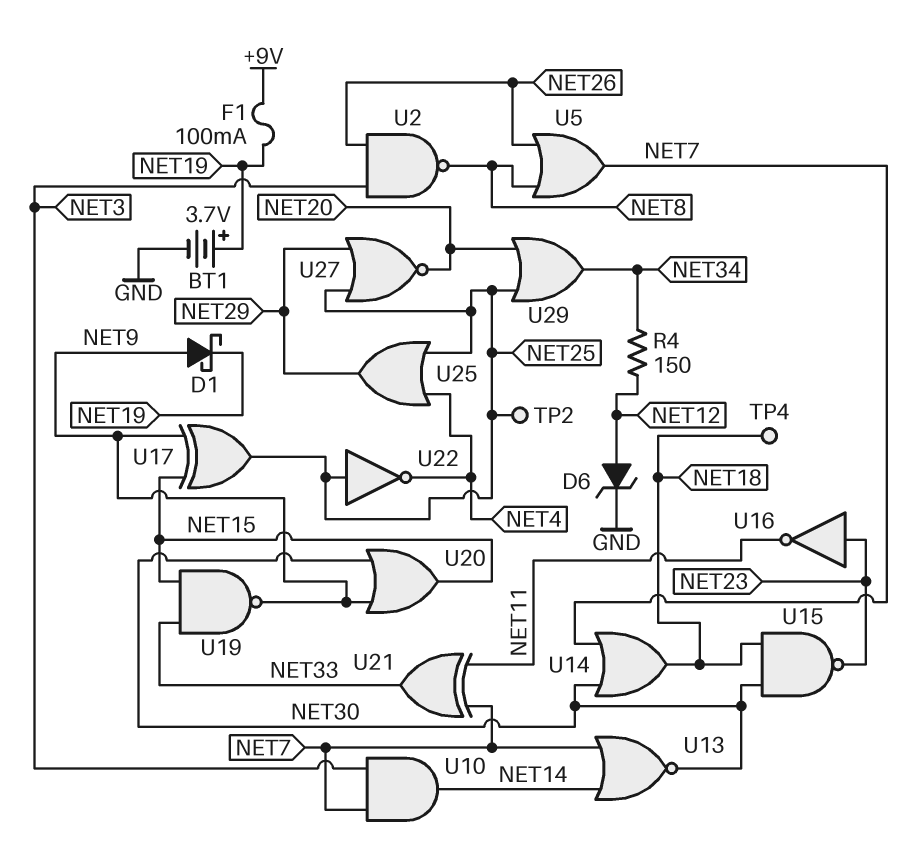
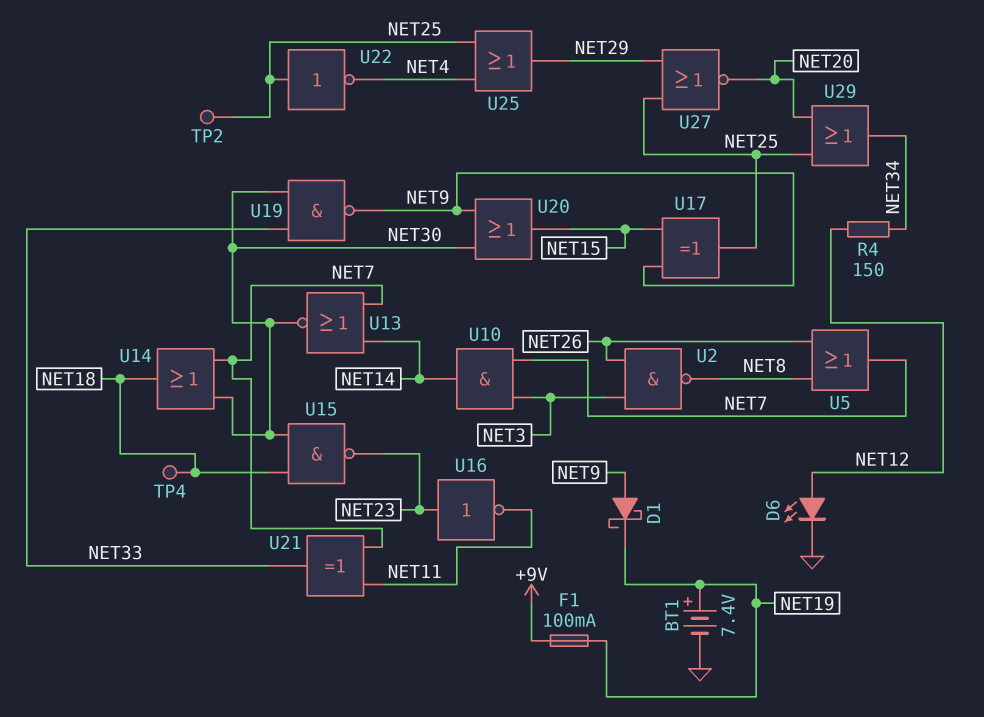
BT1: 3.7V (plus NET19, minus GND) -> 7.4V (plus NET19, minus GND)
D6: zener (A NET12, K GND) -> LED (A NET12, K GND)
U19: NAND (in NET15, in NET33, out NET9) -> NAND (in NET30, in NET33, out NET9)

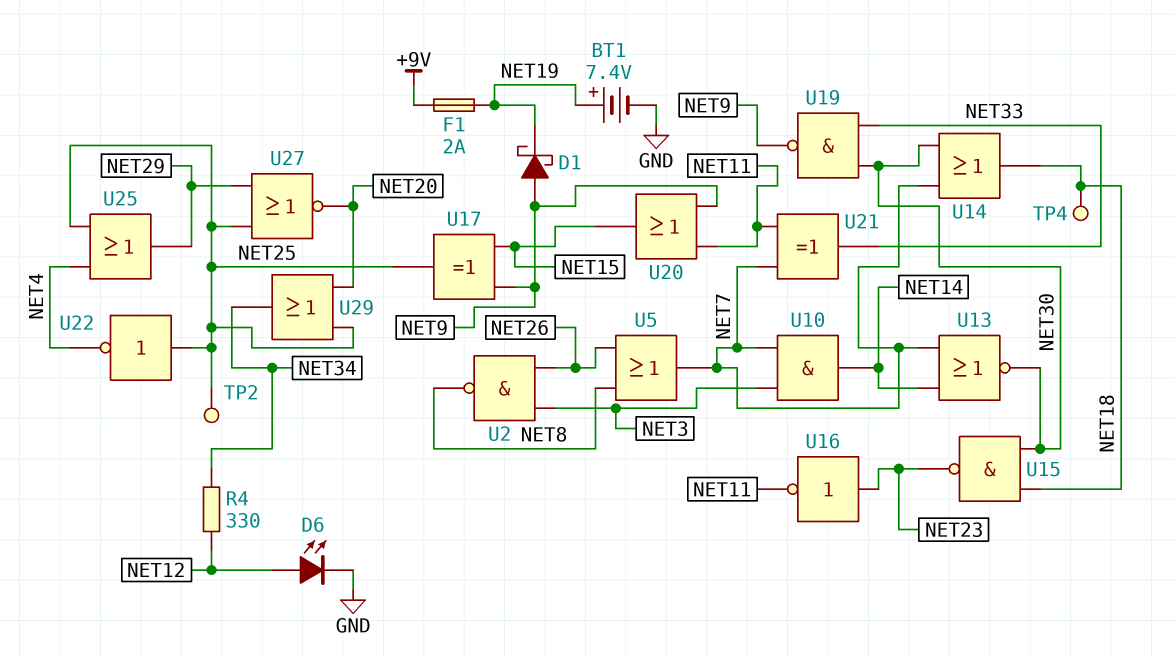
F1: 100mA (+9V, NET19) -> 2A (+9V, NET19)
R4: 150 (NET12, NET34) -> 330 (NET12, NET34)
U20: OR (in NET9, in NET30, out NET15) -> OR (in NET9, in NET11, out NET15)

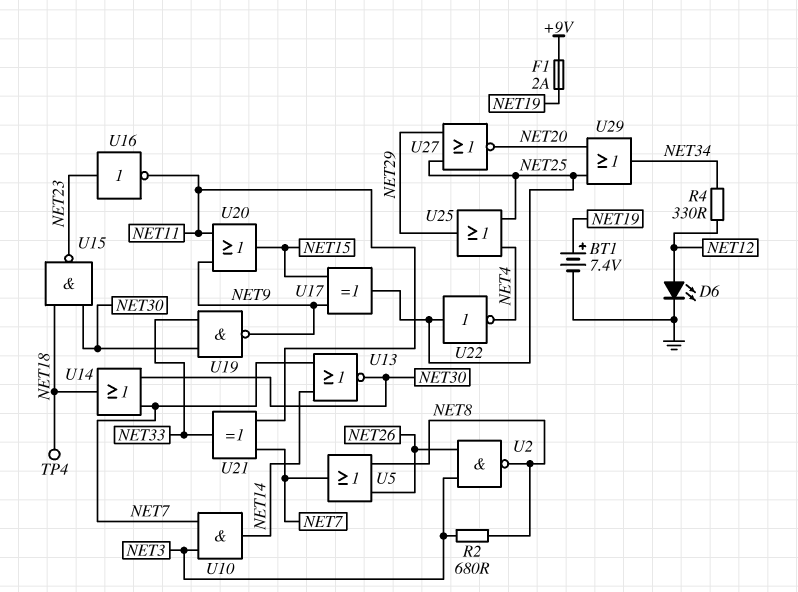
D1: schottky (A NET9, K NET19) -> none
R2: none -> 680 (NET3, NET8)
TP2: test point (NET25) -> none

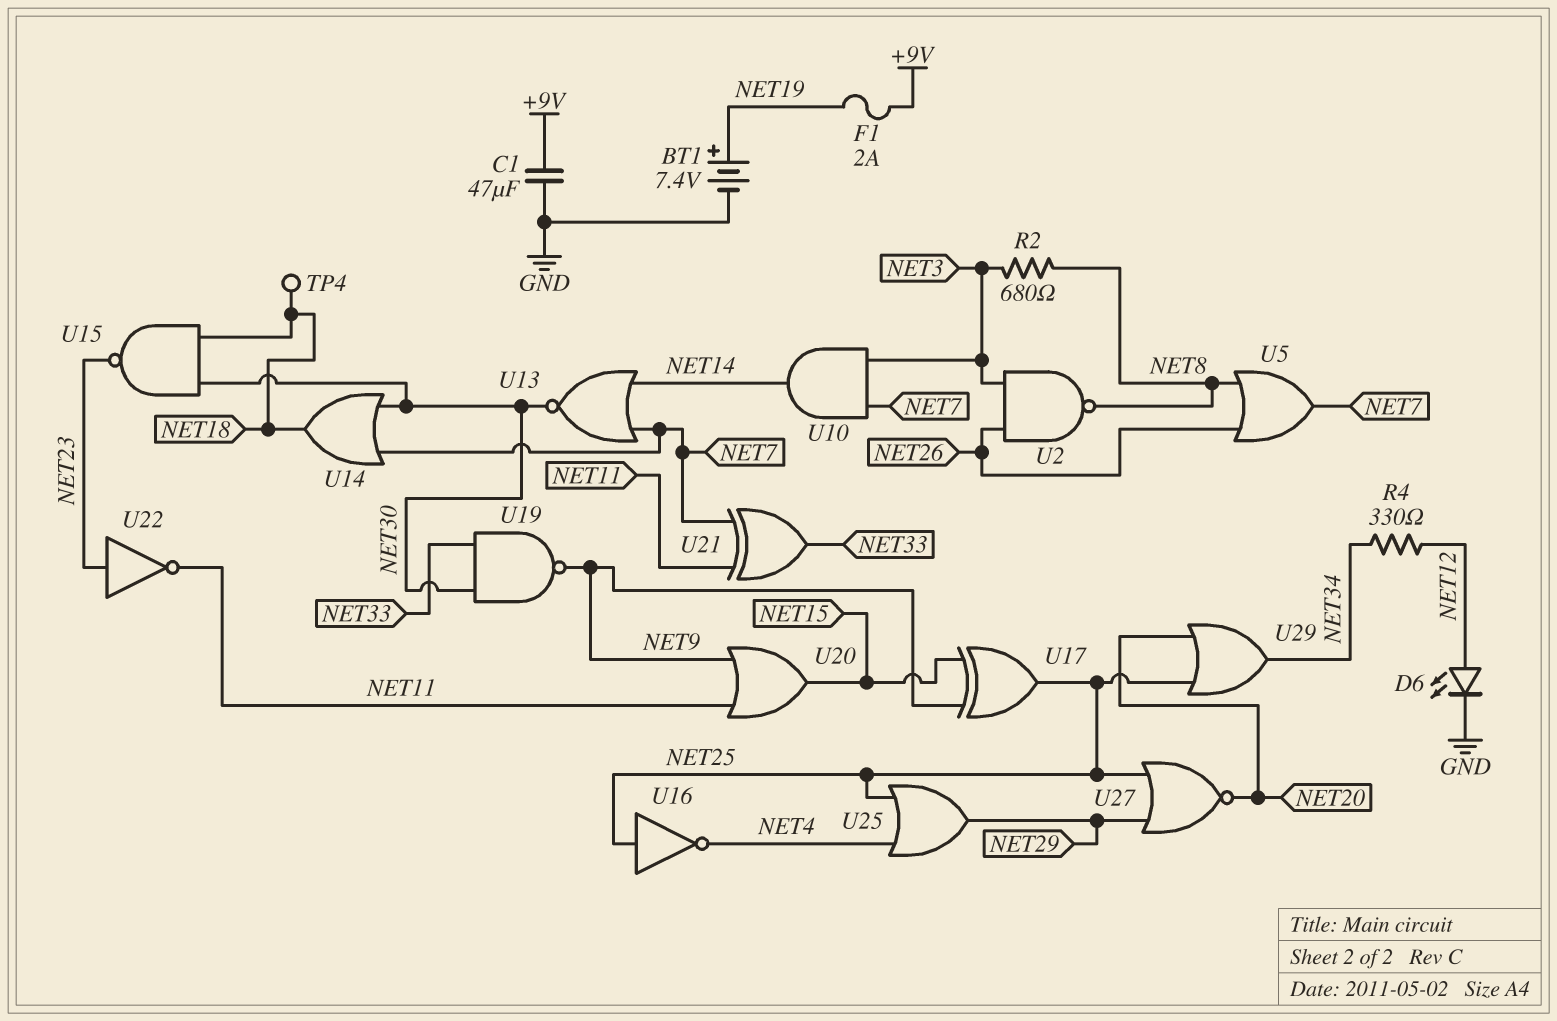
C1: none -> 47uF (+9V, GND)
U16: NOT (in NET23, out NET11) -> NOT (in NET25, out NET4)
U22: NOT (in NET25, out NET4) -> NOT (in NET23, out NET11)

